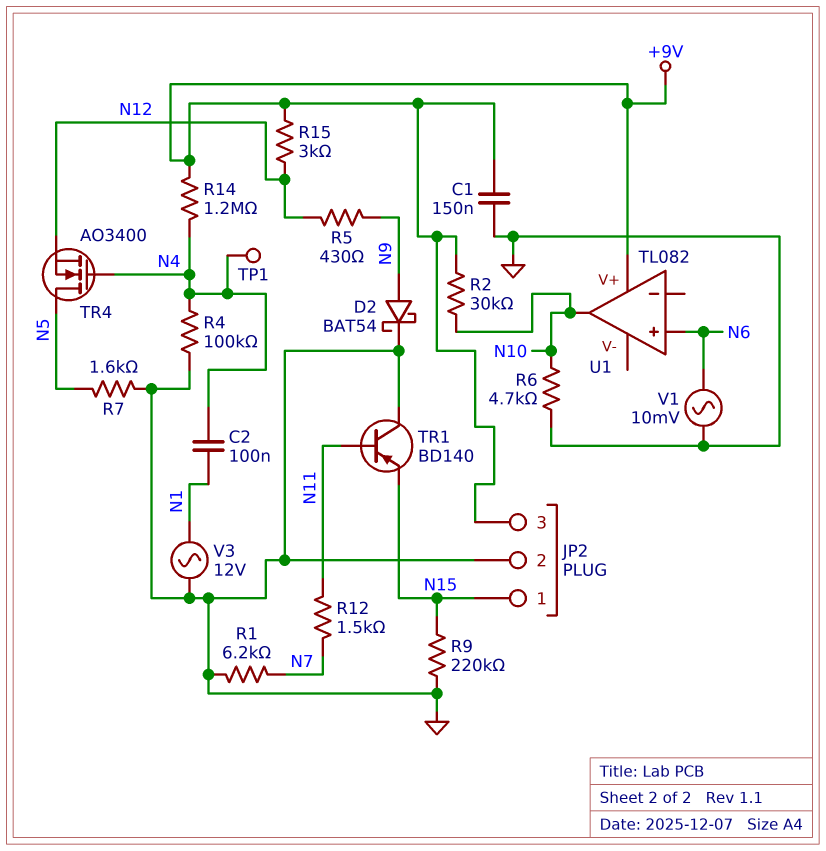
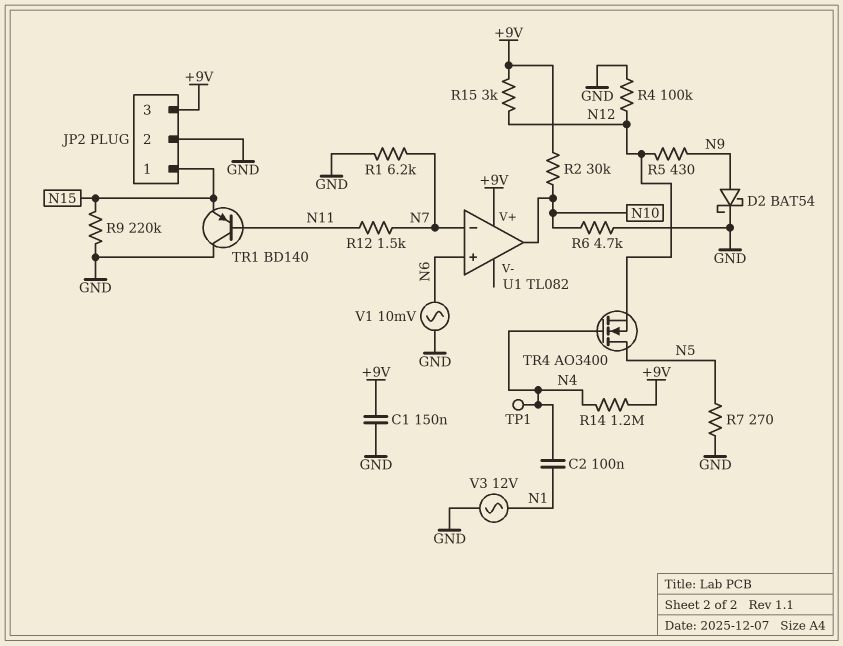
R4: 100k (GND, N4) -> 100k (GND, N12)
R7: 1.6k (GND, N5) -> 270 (GND, N5)
U1 pin in-: none -> N7

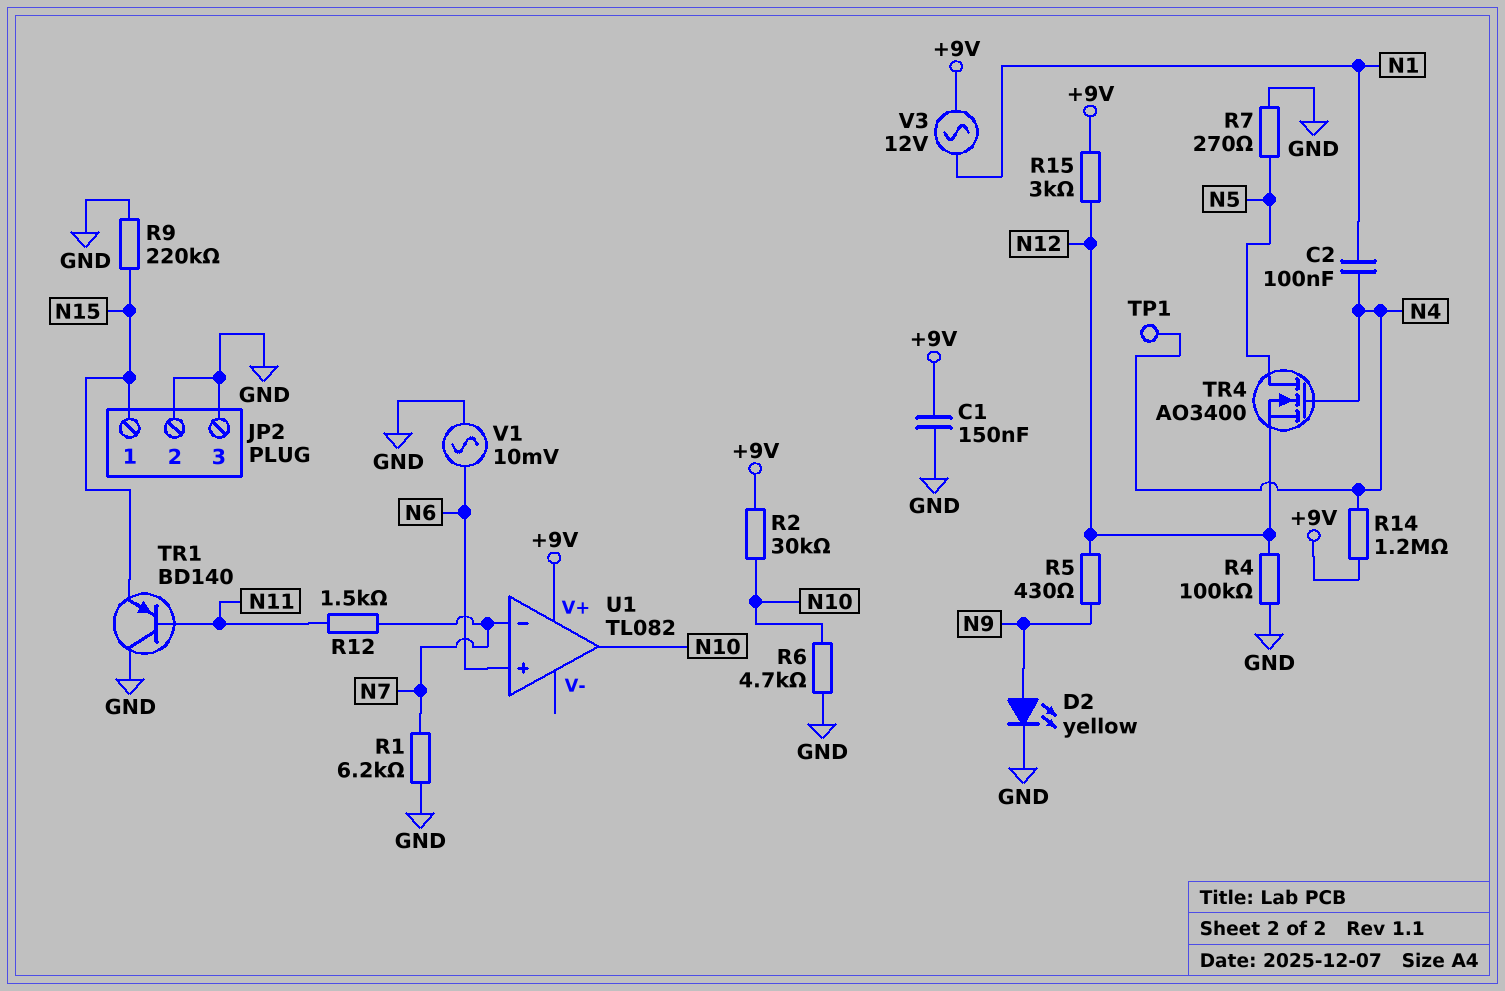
D2: schottky BAT54 (A N9, K GND) -> LED yellow (A N9, K GND)
JP2 pin 3: +9V -> GND
V3: AC 12V (GND, N1) -> AC 12V (+9V, N1)

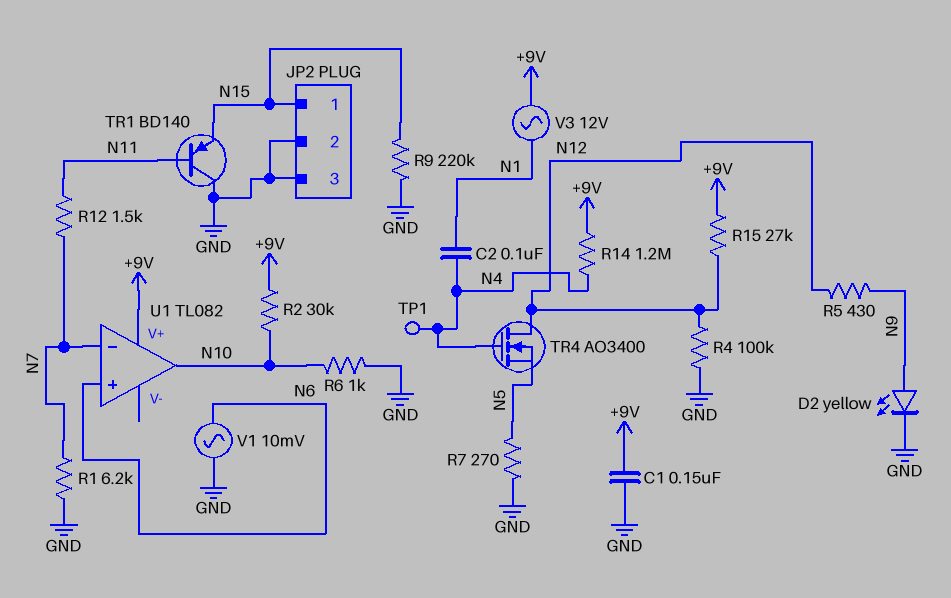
R6: 4.7k (GND, N10) -> 1k (GND, N10)
R15: 3k (+9V, N12) -> 27k (+9V, N12)
TR4: NMOS AO3400 (G N4, D N5, S N12) -> NMOS AO3400 (G N4, D N12, S N5)

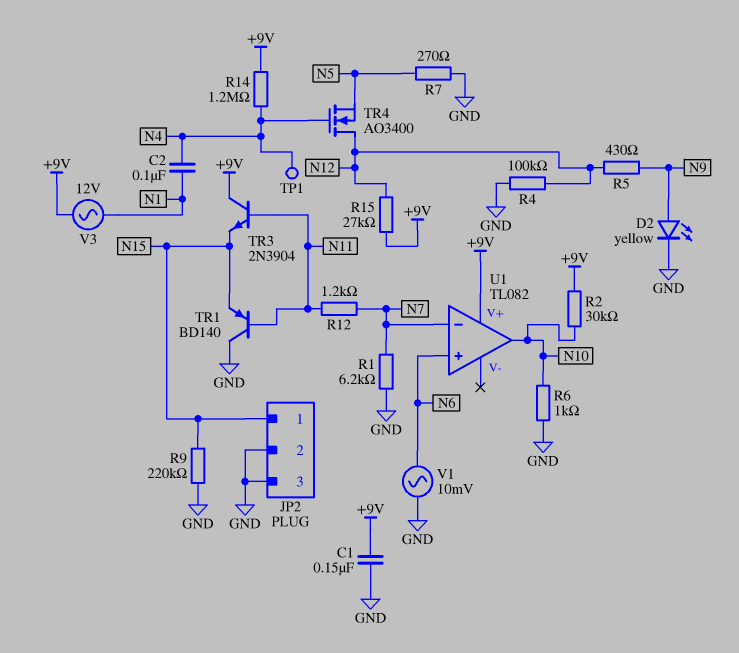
R12: 1.5k (N7, N11) -> 1.2k (N7, N11)
TR3: none -> NPN 2N3904 (B N11, C +9V, E N15)

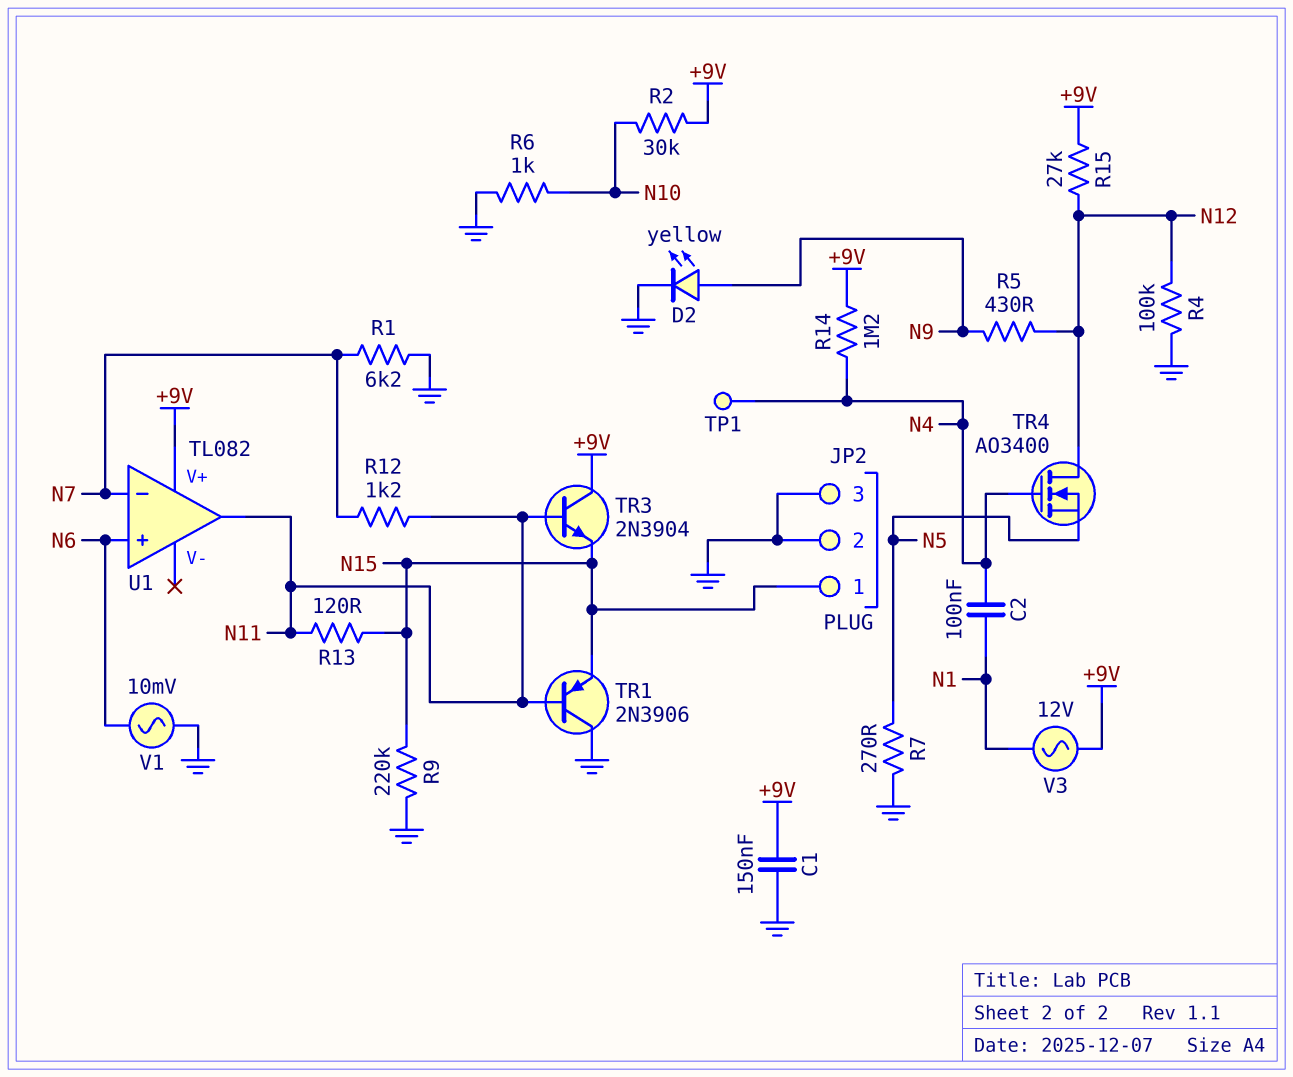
R13: none -> 120 (N11, N15)
TR1: PNP BD140 (B N11, C GND, E N15) -> PNP 2N3906 (B N11, C GND, E N15)
U1 pin out: N10 -> N11

